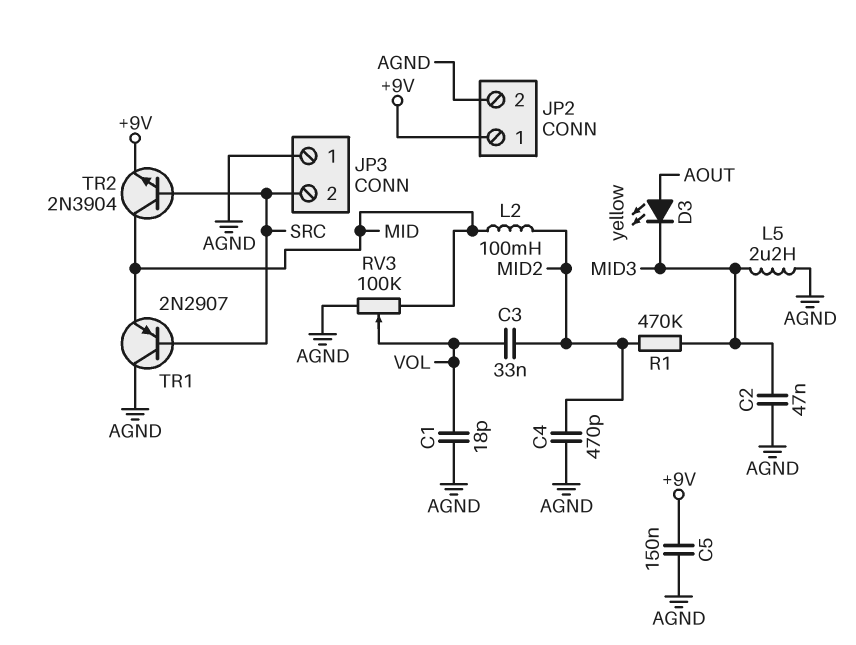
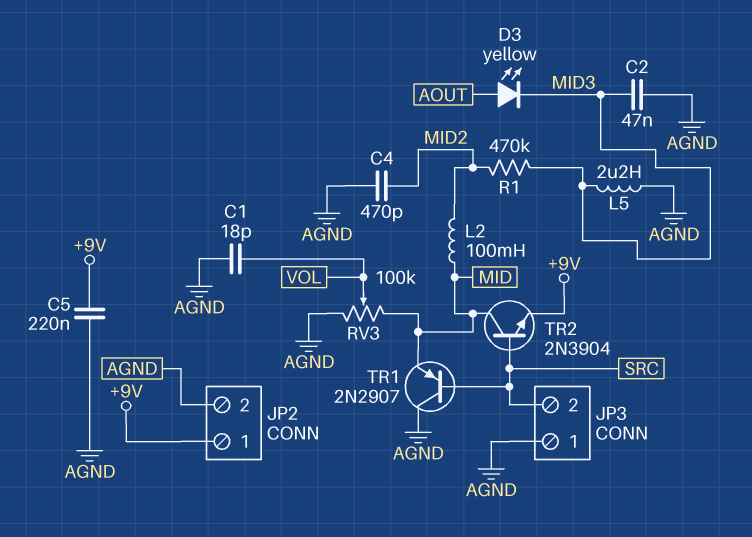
C3: 33nF (MID2, VOL) -> none
C5: 150nF (+9V, AGND) -> 220nF (+9V, AGND)

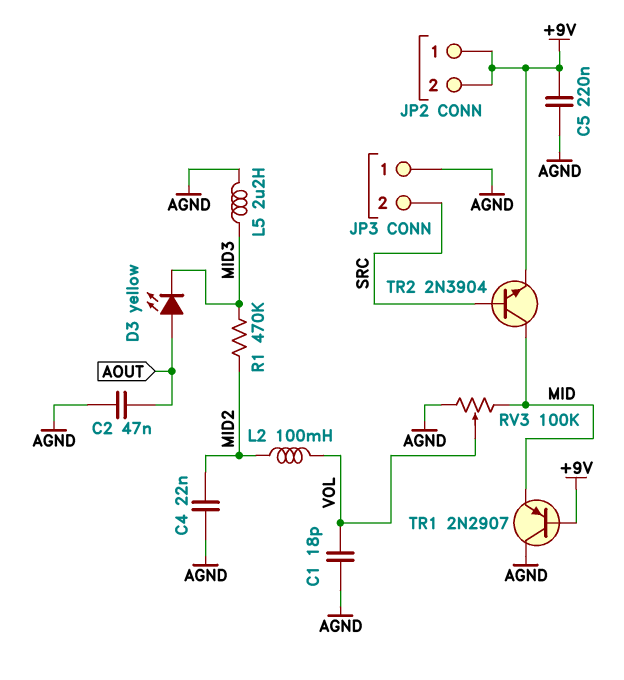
C2: 47nF (AGND, MID3) -> 47nF (AGND, AOUT)
C4: 470pF (AGND, MID2) -> 22nF (AGND, MID2)
JP2 pin 2: AGND -> +9V
L2: 100mH (MID, MID2) -> 100mH (MID2, VOL)
TR1: PNP 2N2907 (B SRC, C AGND, E MID) -> PNP 2N2907 (B +9V, C AGND, E MID)

